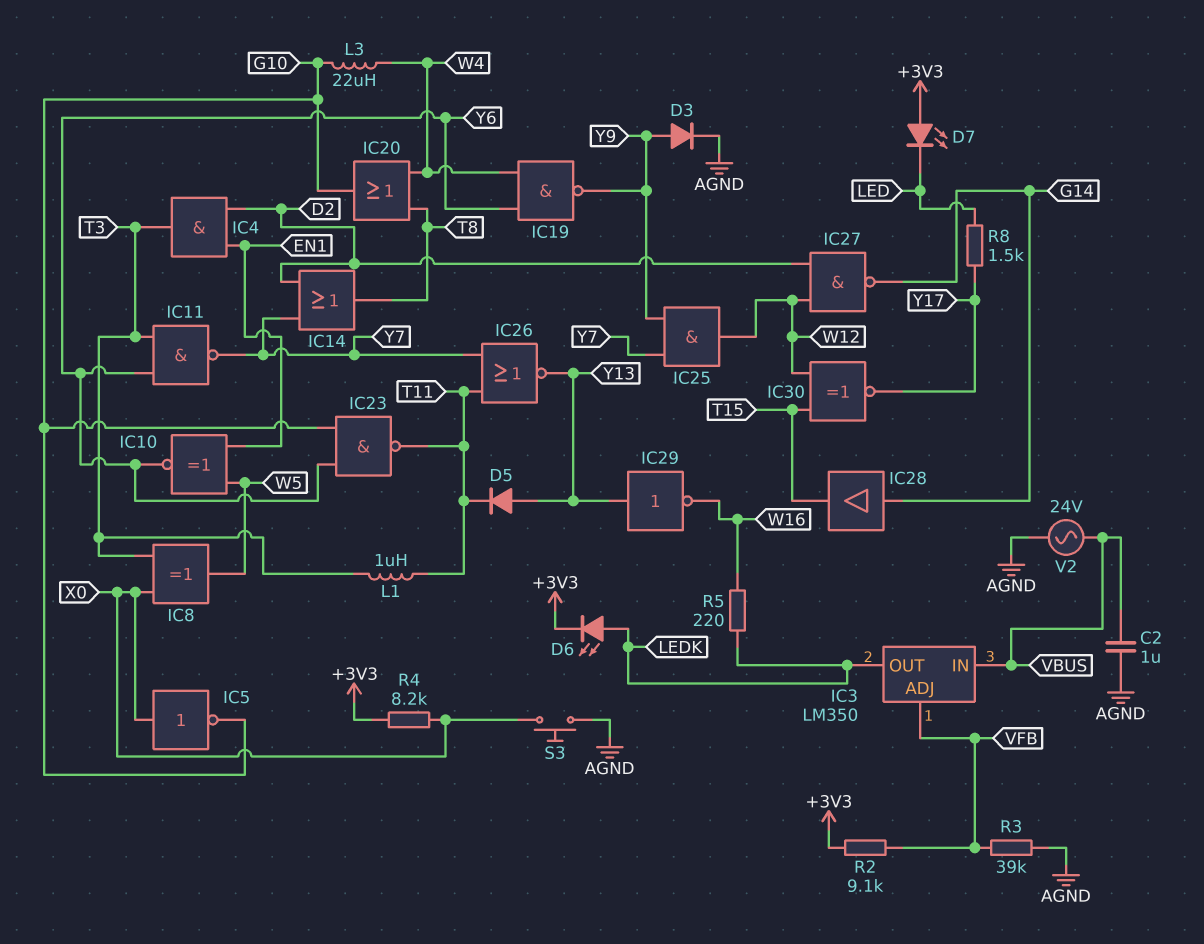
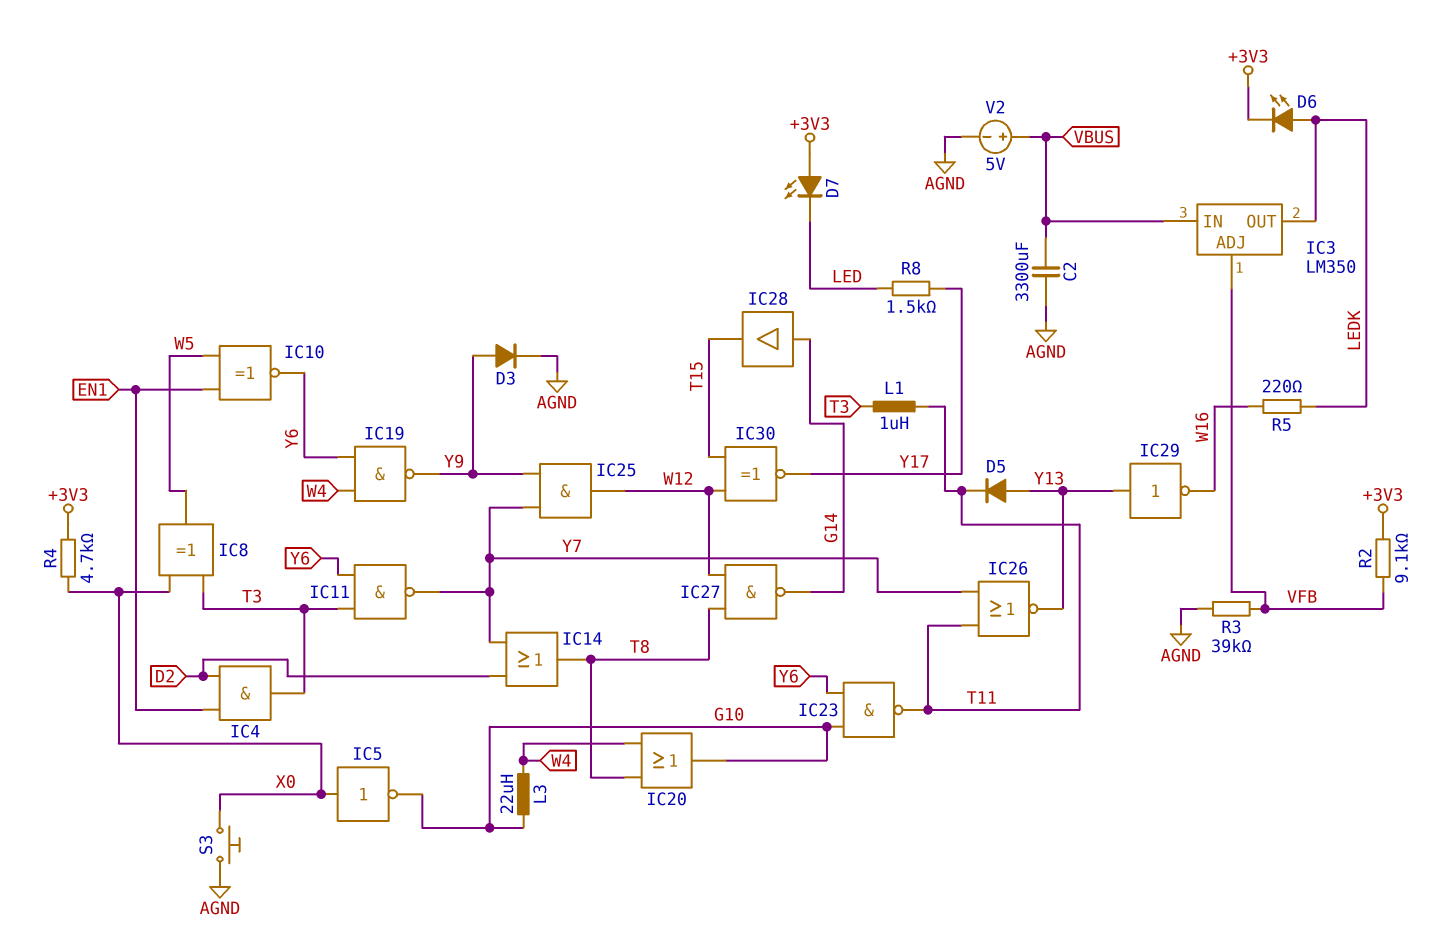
C2: 1uF (AGND, VBUS) -> 3300uF (AGND, VBUS)
IC27: NAND (in D2, in W12, out G14) -> NAND (in T8, in W12, out G14)
R4: 8.2k (+3V3, X0) -> 4.7k (+3V3, X0)
V2: AC 24V (AGND, VBUS) -> 5V (plus VBUS, minus AGND)

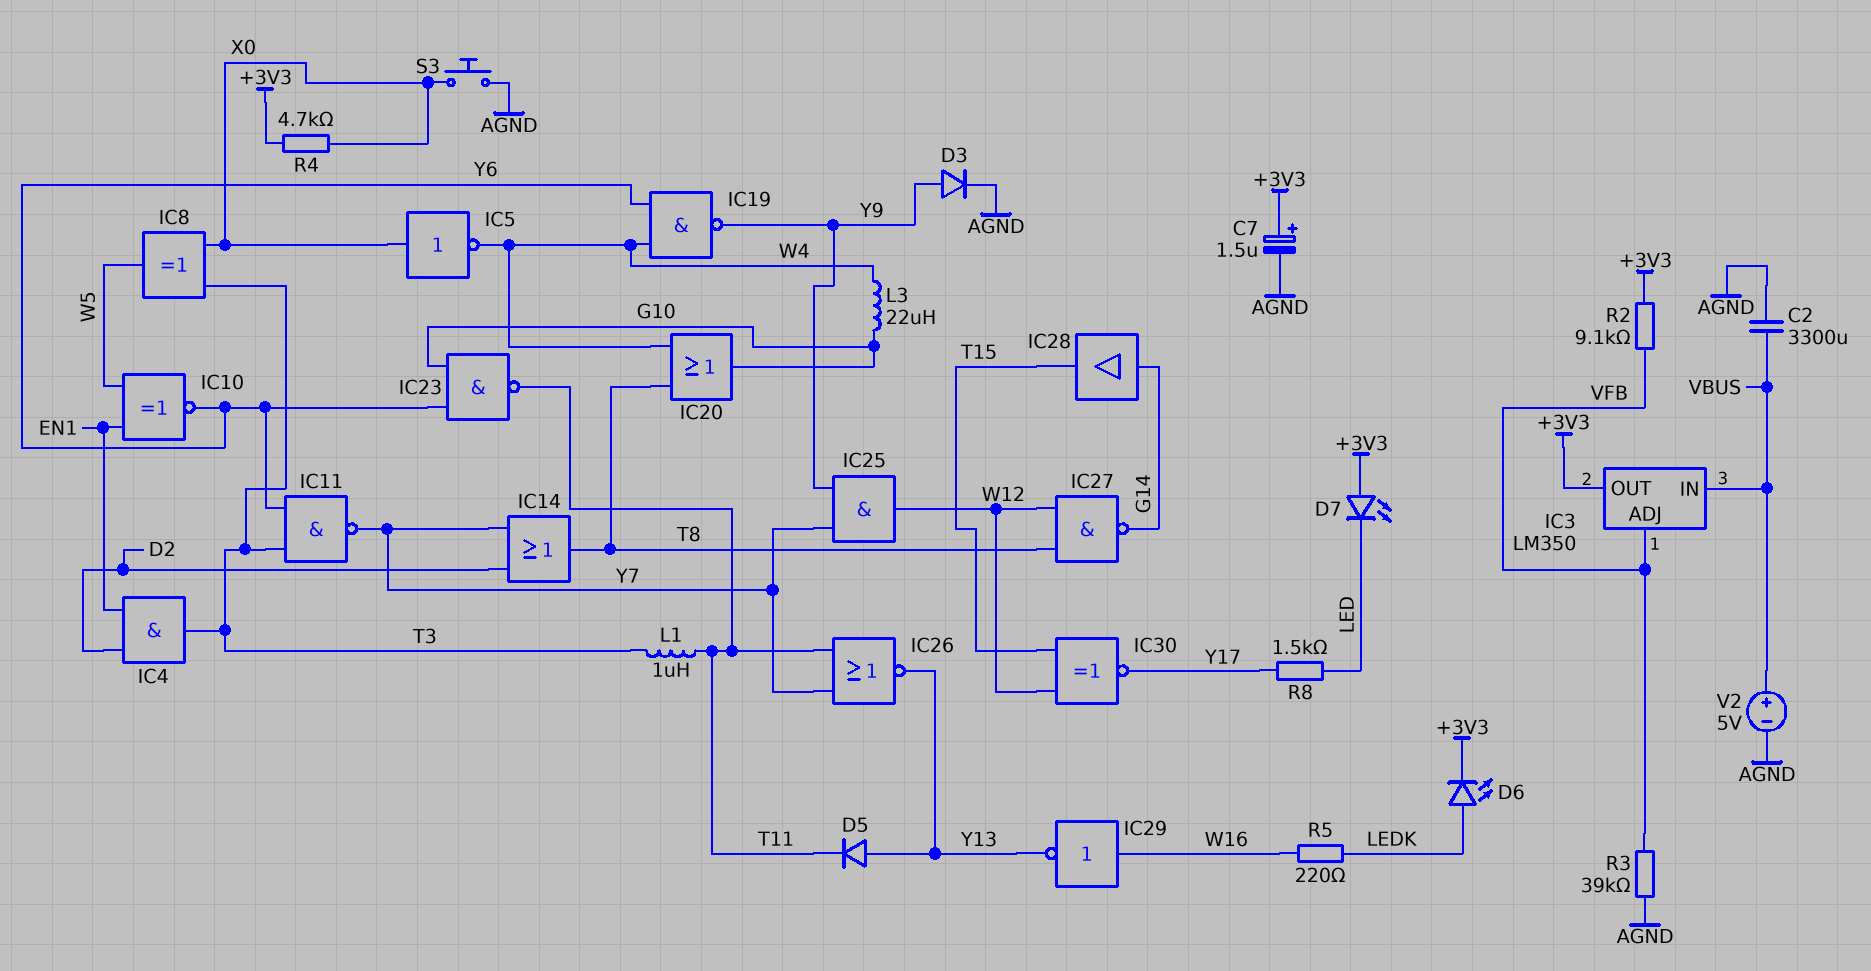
C7: none -> 1.5uF (plus +3V3, minus AGND)
IC3 pin OUT: LEDK -> +3V3
IC5: NOT (in X0, out G10) -> NOT (in X0, out W4)
IC29: NOT (in Y13, out W16) -> NOT (in W16, out Y13)

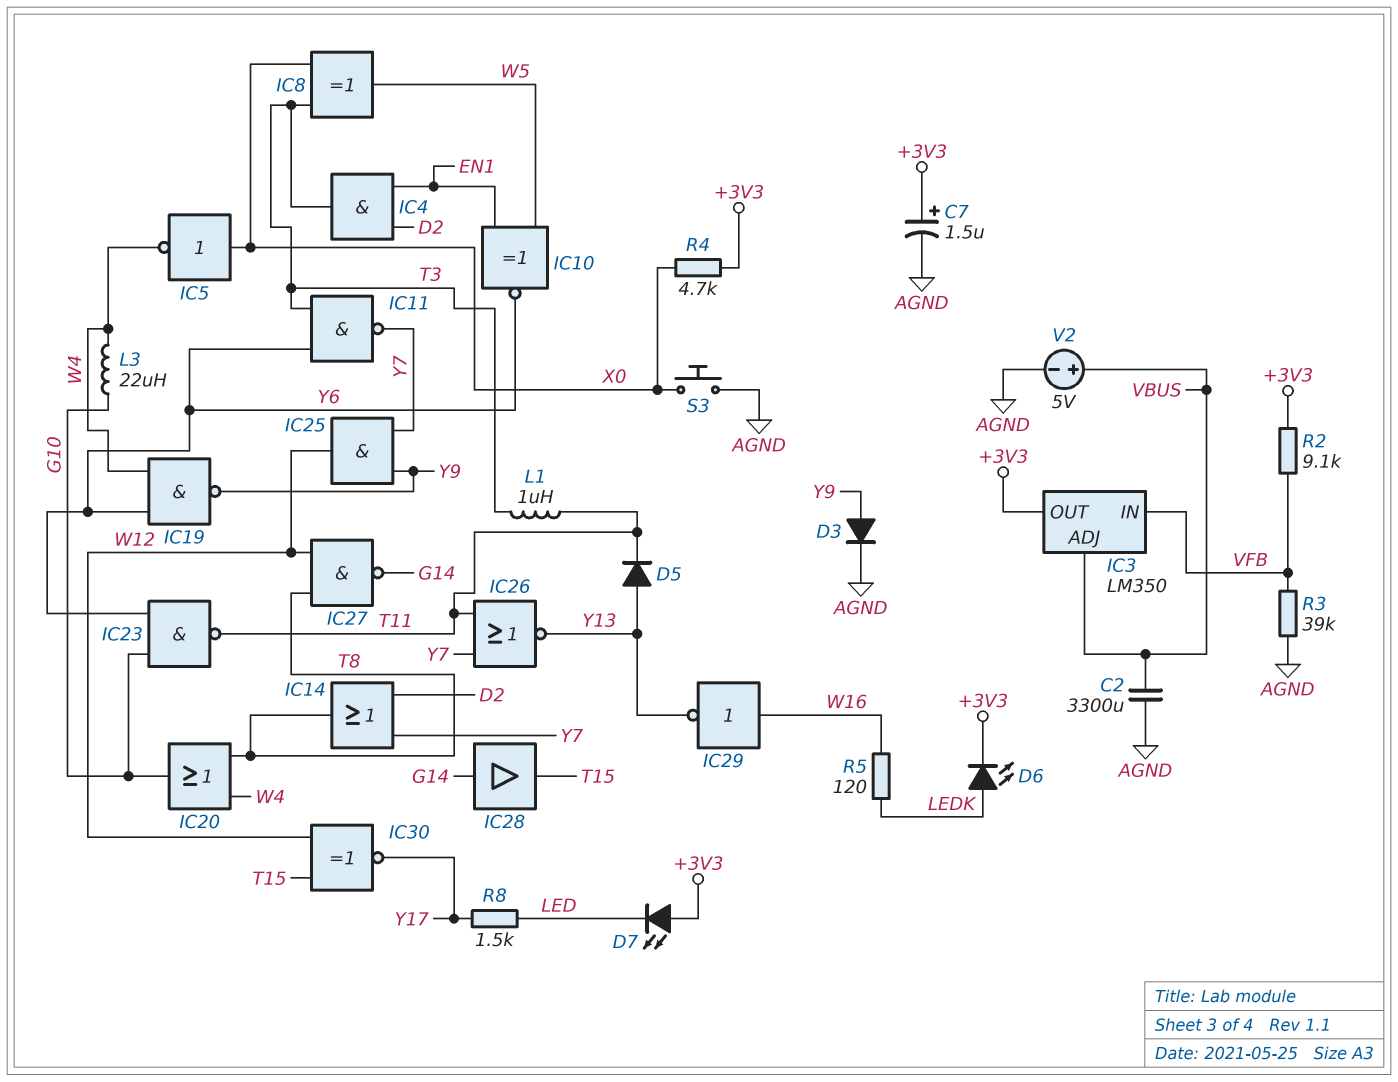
IC3 pin ADJ: VFB -> VBUS
IC3 pin IN: VBUS -> VFB
R5: 220 (LEDK, W16) -> 120 (LEDK, W16)

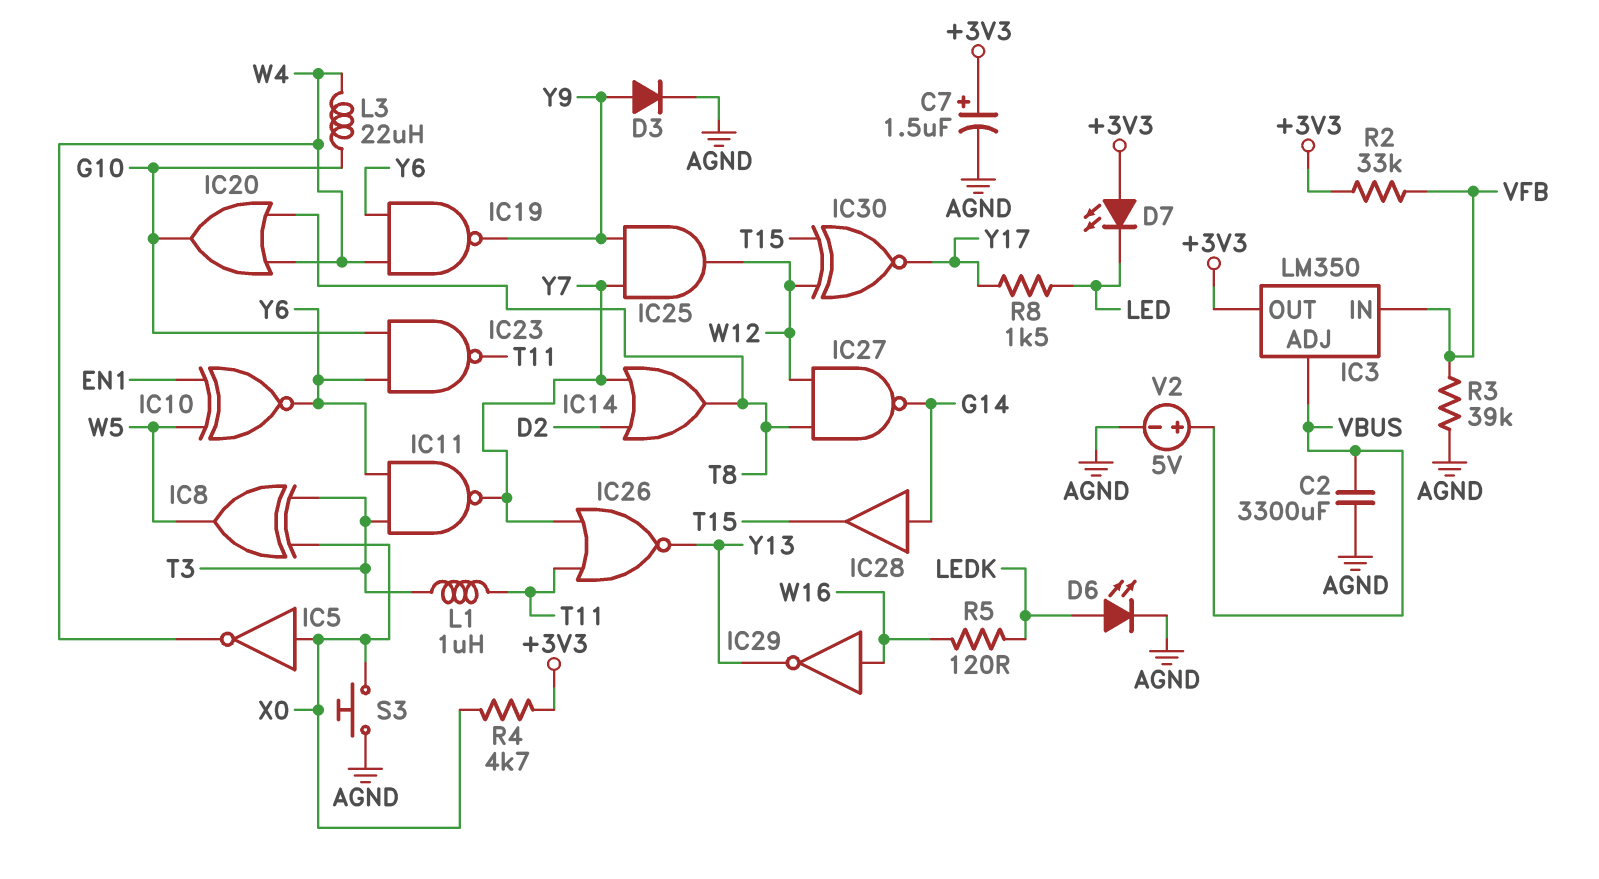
D5: diode (A Y13, K T11) -> none
D6: LED (A LEDK, K +3V3) -> LED (A LEDK, K AGND)
IC4: AND (in D2, in EN1, out T3) -> none
R2: 9.1k (+3V3, VFB) -> 33k (+3V3, VFB)

